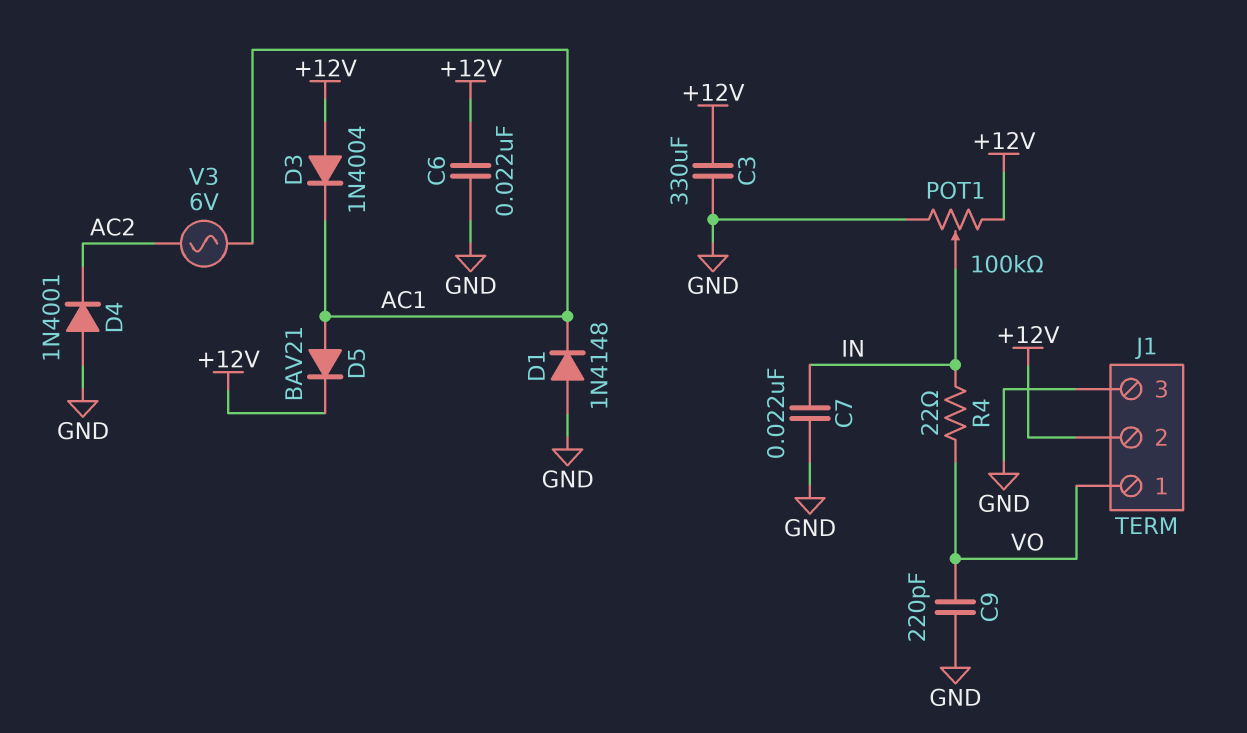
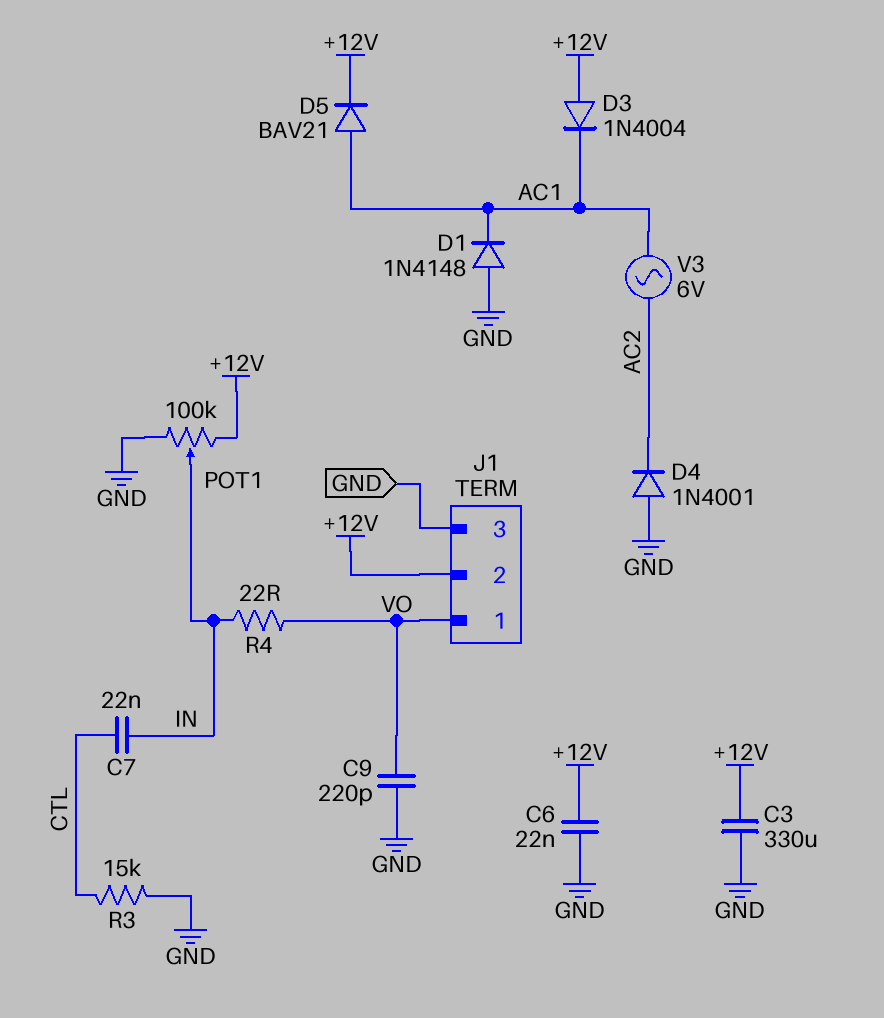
C7: 22nF (GND, IN) -> 22nF (CTL, IN)
R3: none -> 15k (CTL, GND)

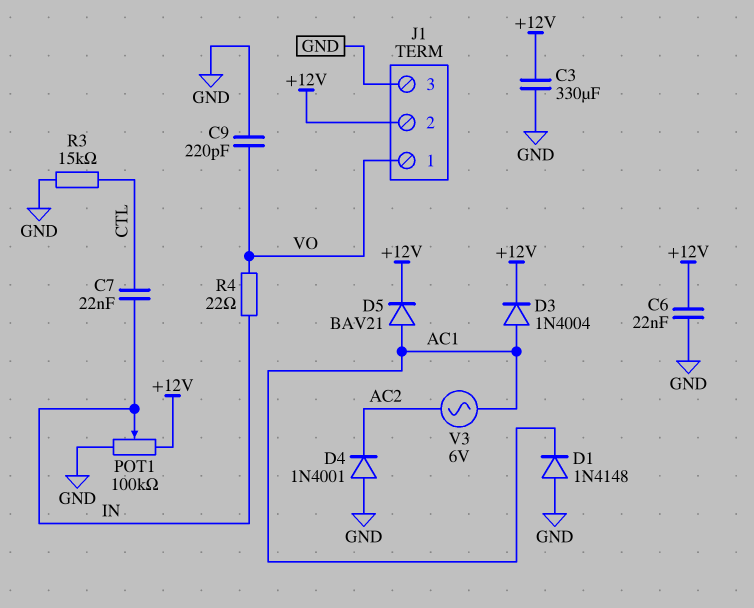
D3: diode 1N4004 (A +12V, K AC1) -> diode 1N4004 (A AC1, K +12V)

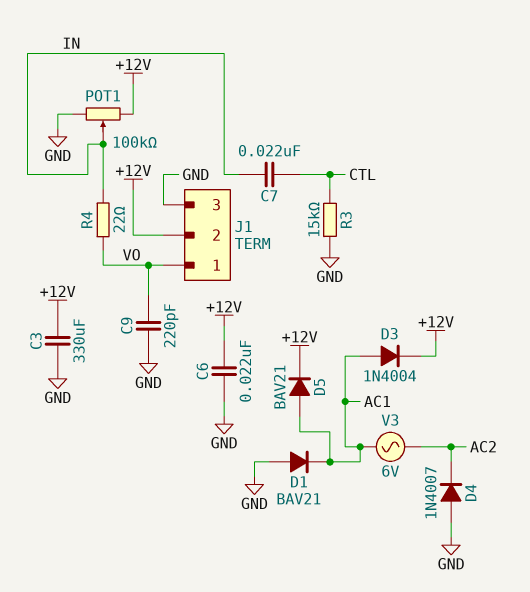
D1: diode 1N4148 (A GND, K AC1) -> diode BAV21 (A GND, K AC1)
D4: diode 1N4001 (A GND, K AC2) -> diode 1N4007 (A GND, K AC2)

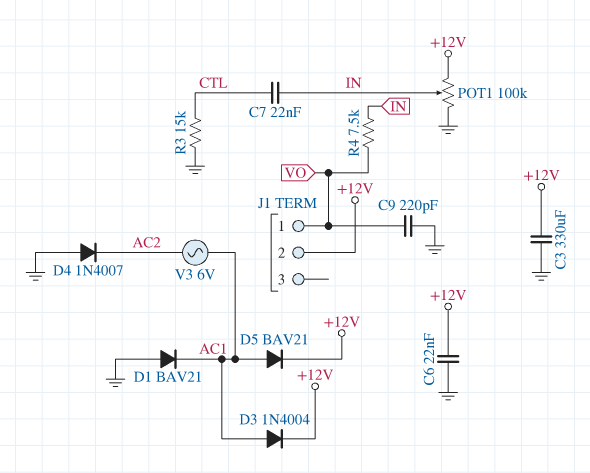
J1 pin 3: GND -> none
R4: 22 (IN, VO) -> 7.5k (IN, VO)

